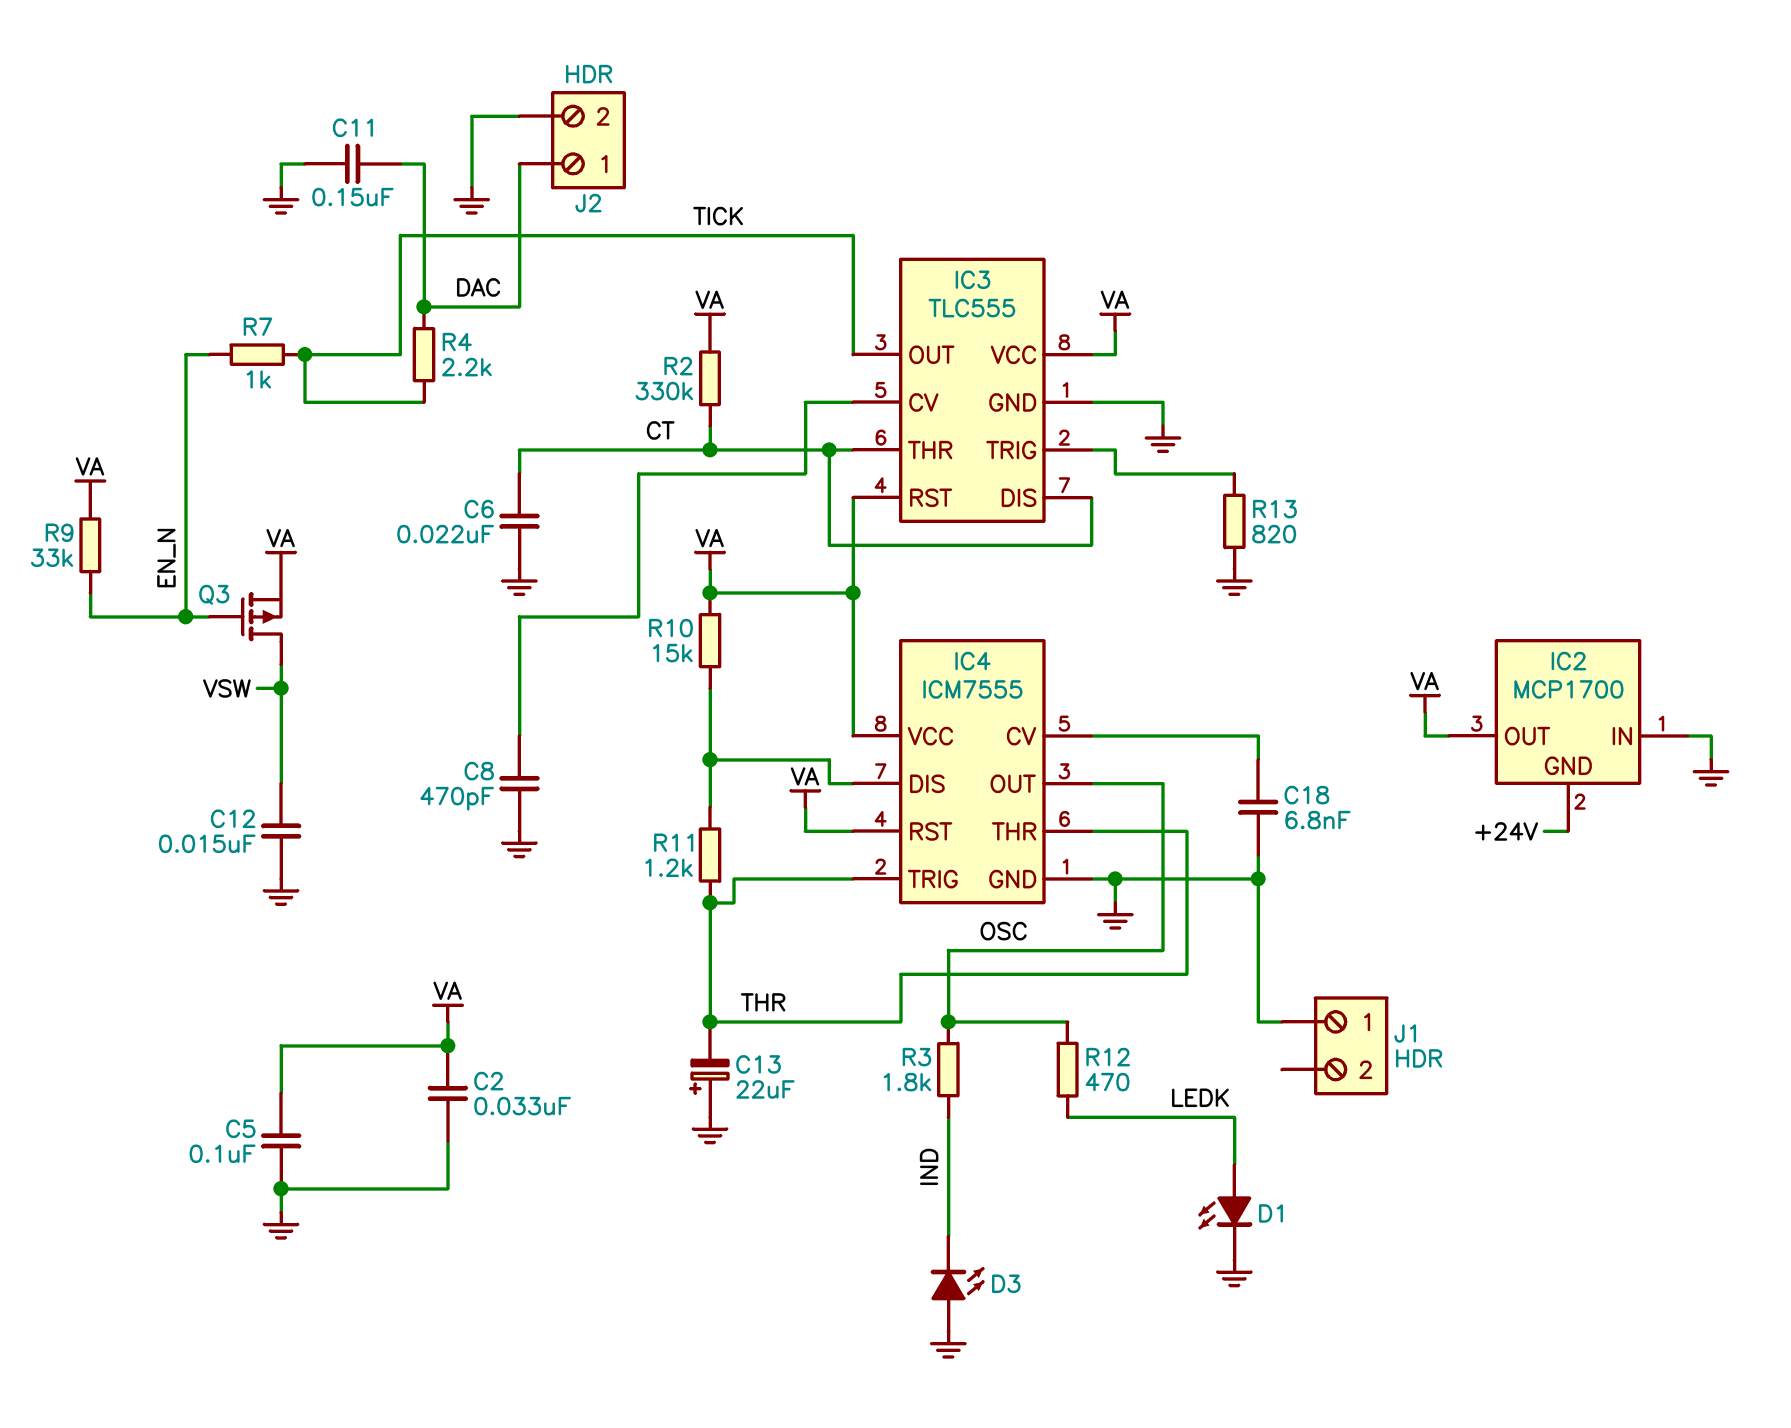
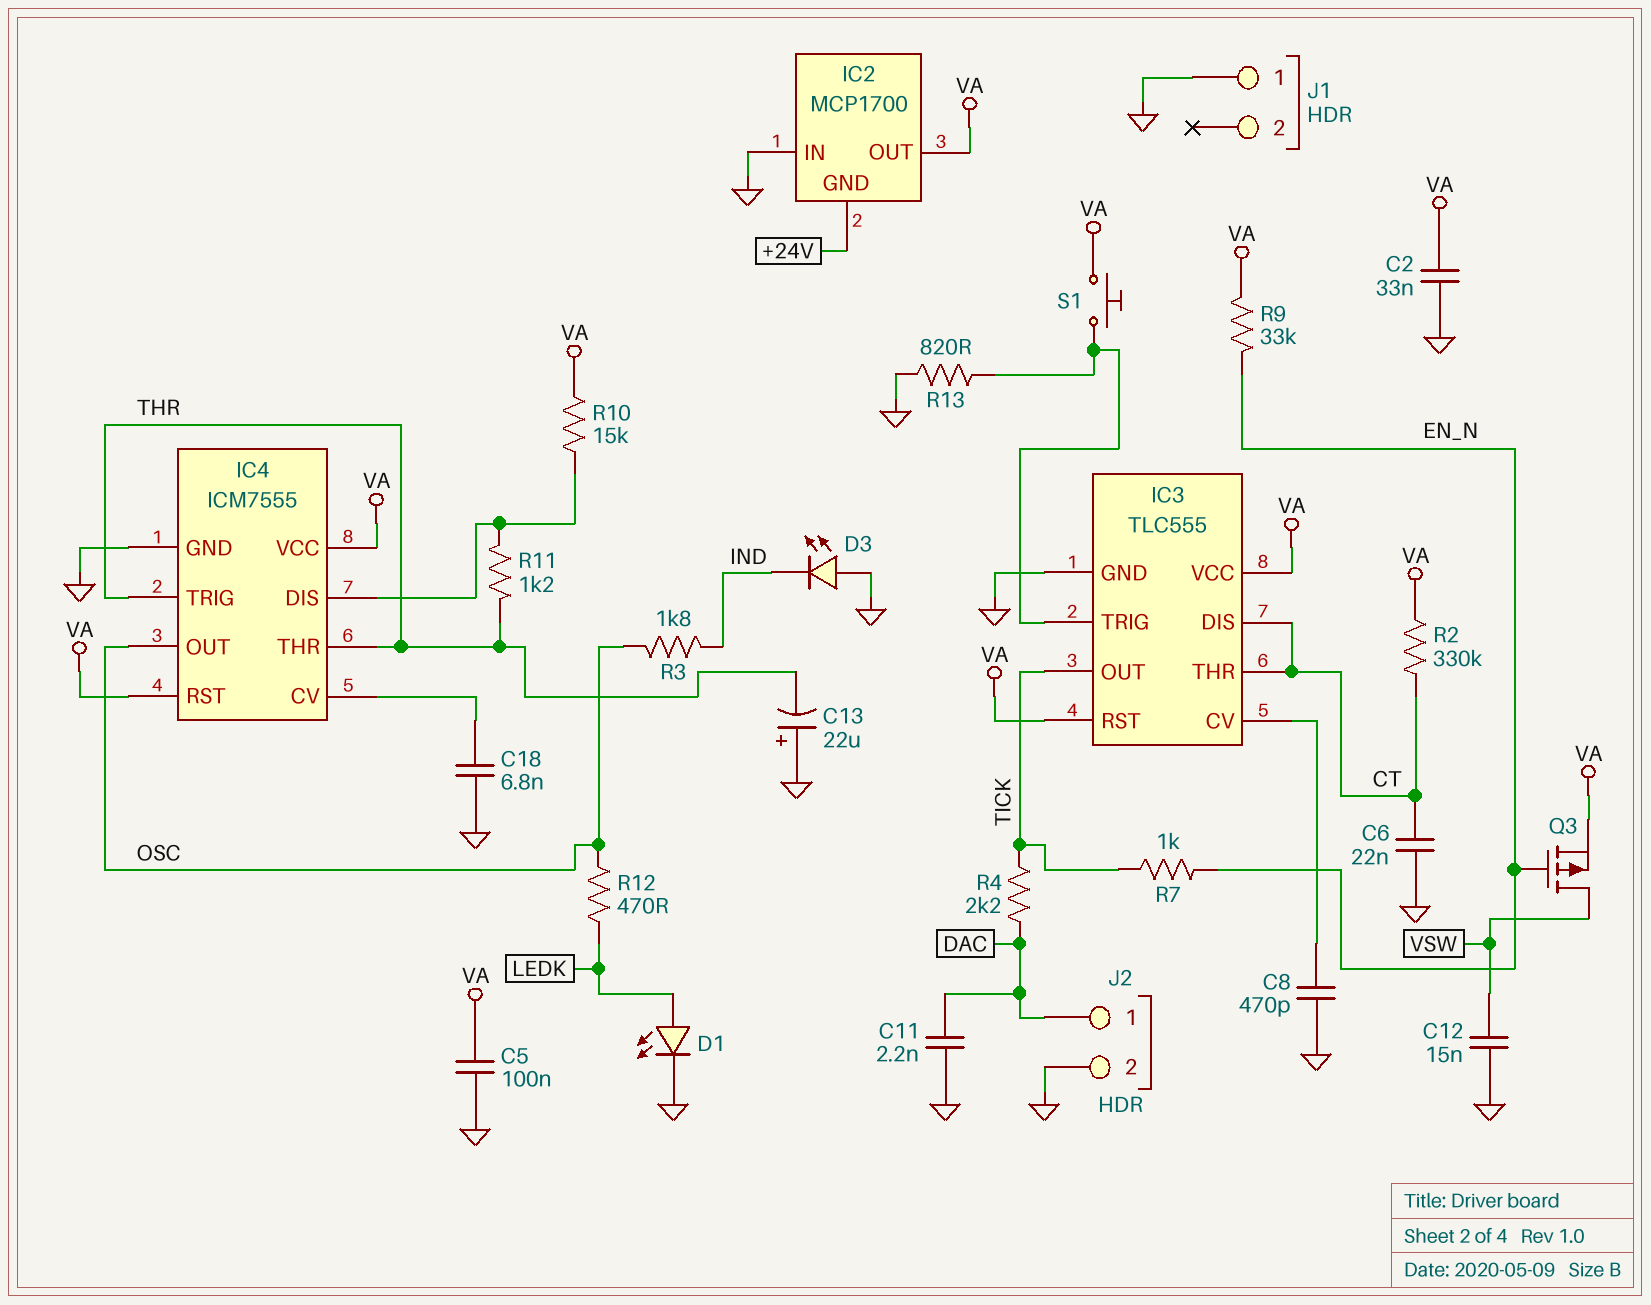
C11: 150nF (DAC, GND) -> 2.2nF (DAC, GND)
S1: none -> button (IC3/TRIG, VA)

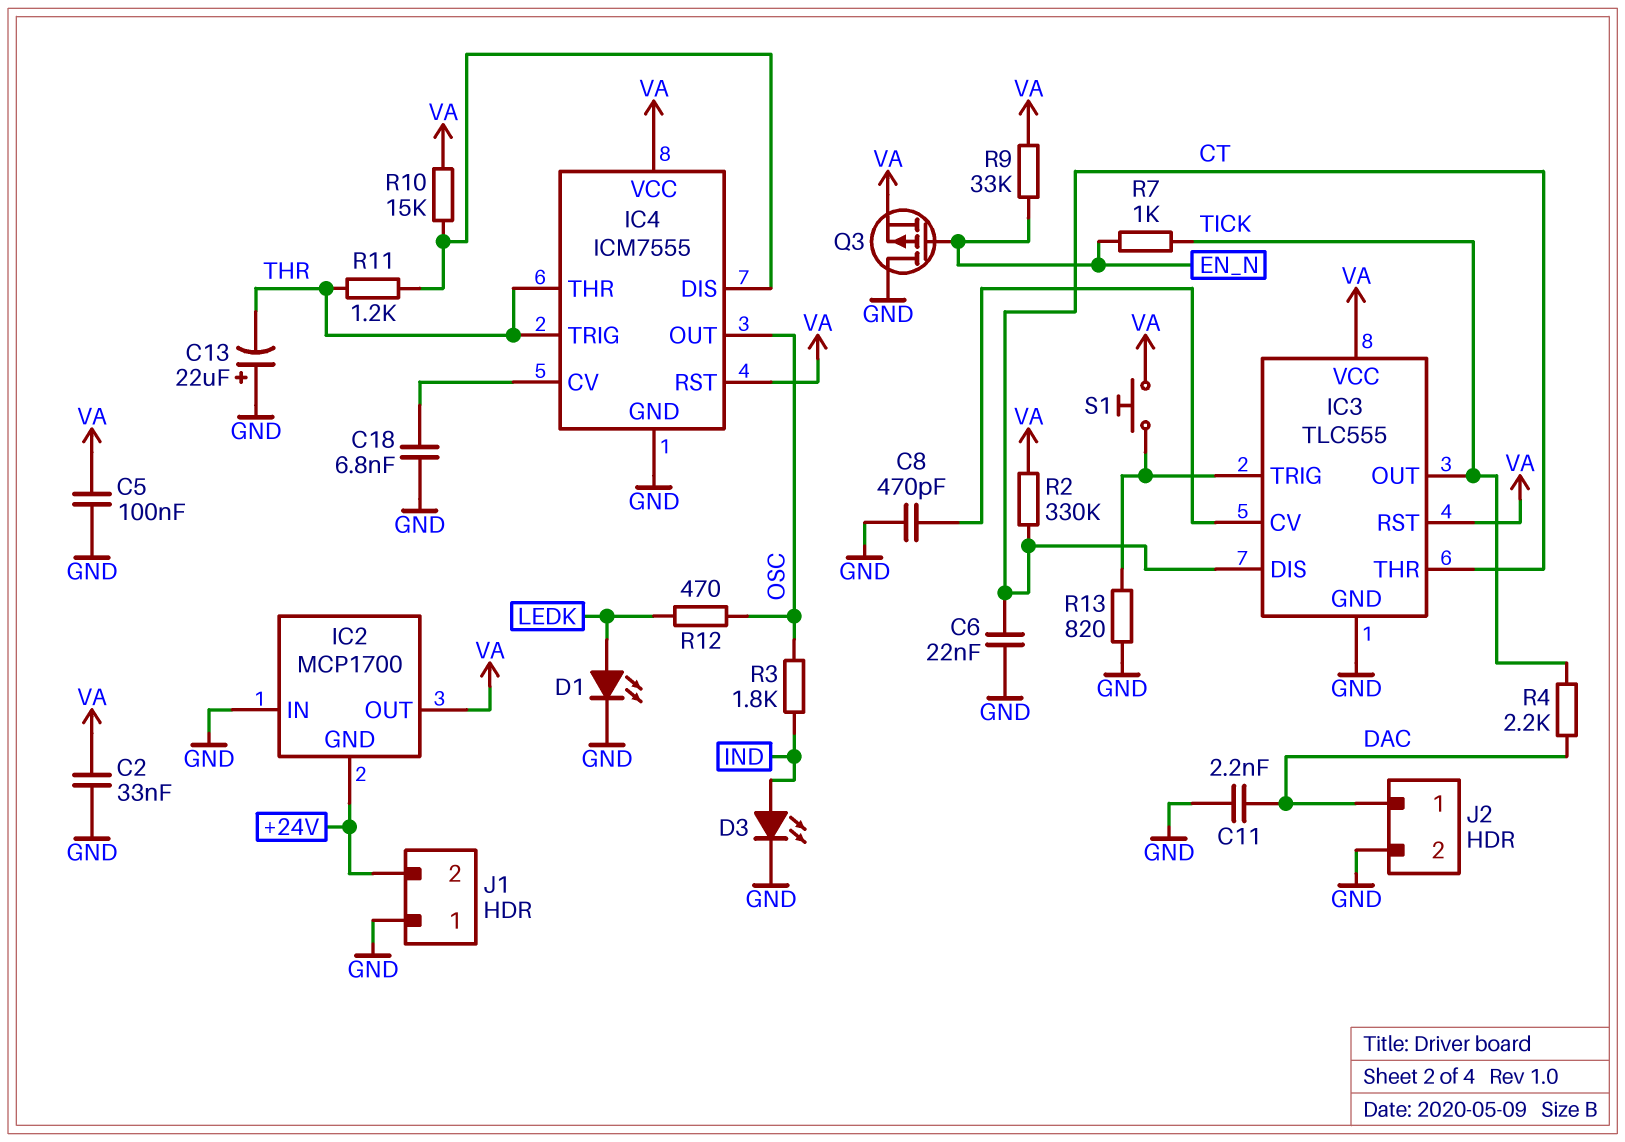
C12: 15nF (GND, VSW) -> none
D3: LED (A GND, K IND) -> LED (A IND, K GND)
J1 pin 2: none -> +24V
Q3: PMOS (G EN_N, D VSW, S VA) -> PMOS (G EN_N, D GND, S VA)

